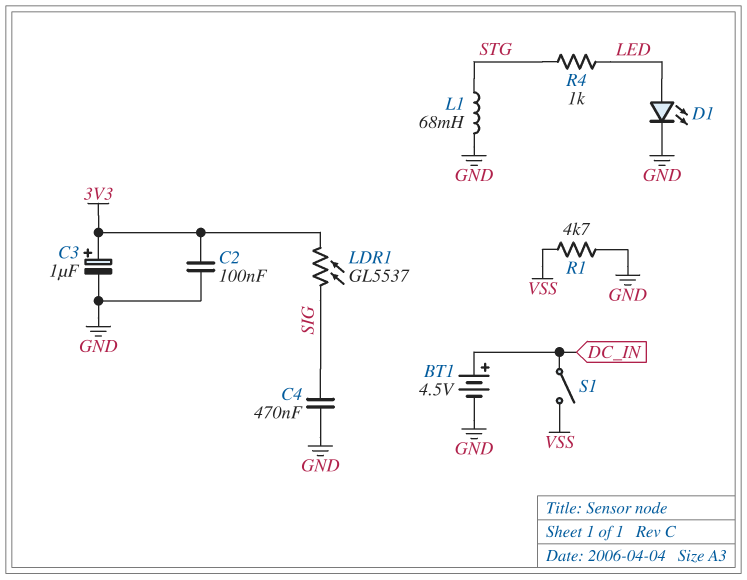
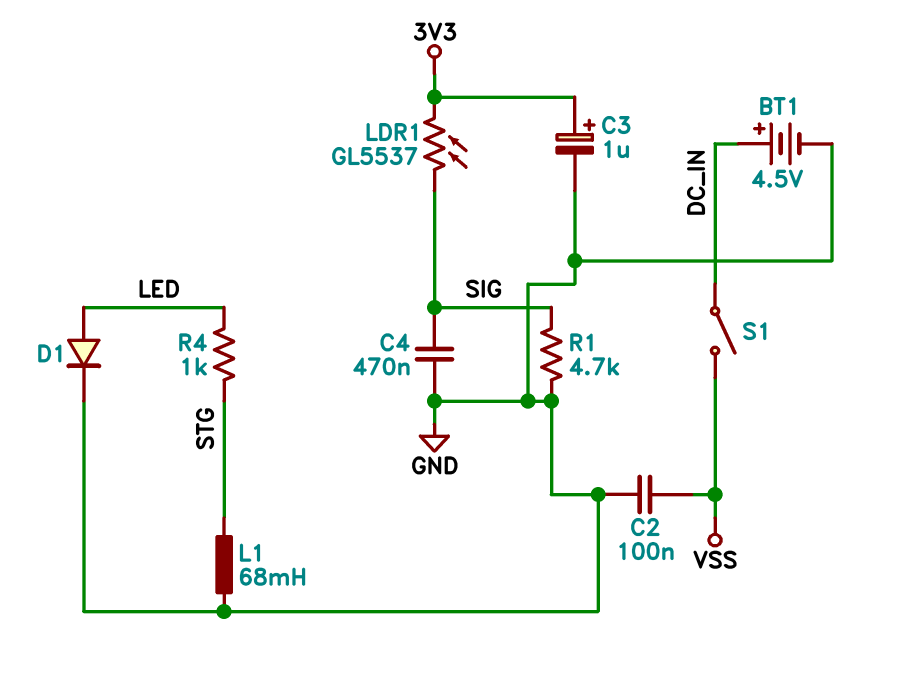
C2: 100nF (3V3, GND) -> 100nF (GND, VSS)
D1: LED (A LED, K GND) -> diode (A LED, K GND)
R1: 4.7k (GND, VSS) -> 4.7k (GND, SIG)

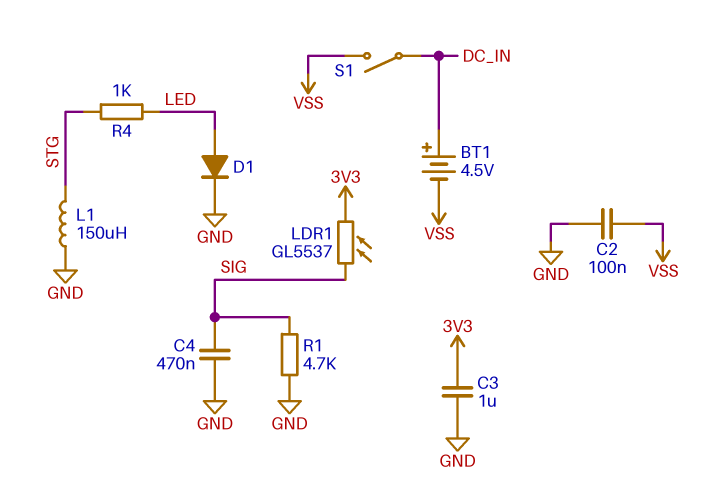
BT1: 4.5V (plus DC_IN, minus GND) -> 4.5V (plus DC_IN, minus VSS)
C3: 1uF (plus 3V3, minus GND) -> 1uF (3V3, GND)
L1: 68mH (GND, STG) -> 150uH (GND, STG)

